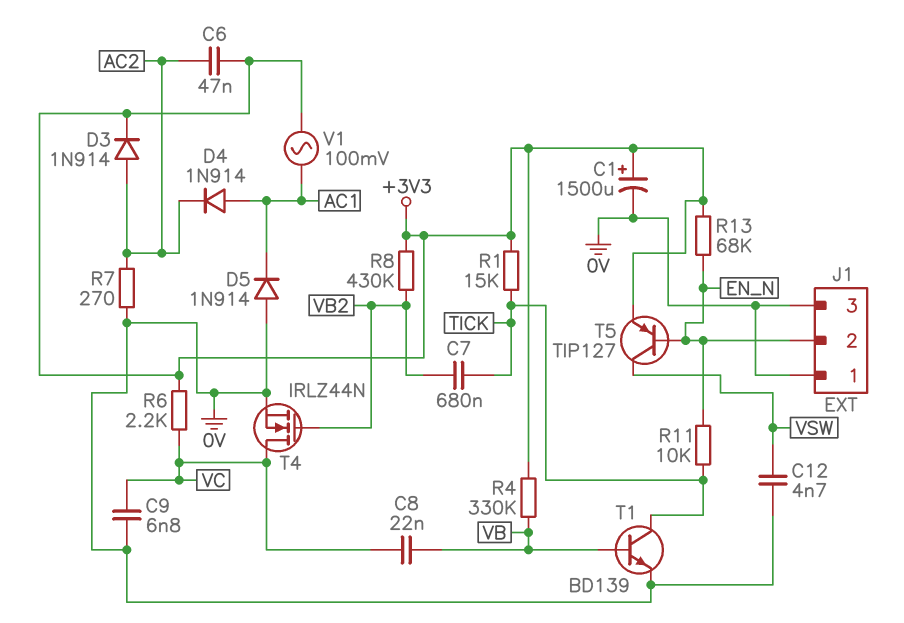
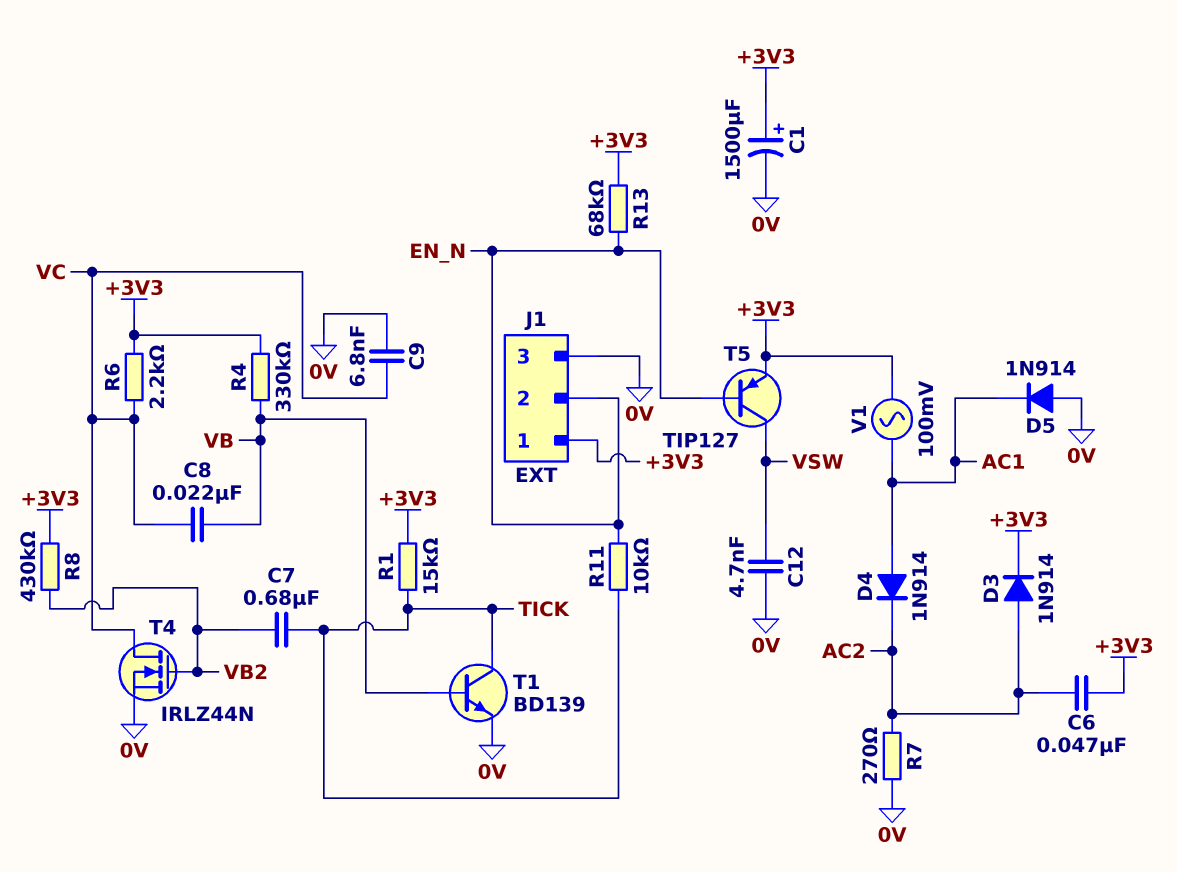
J1 pin 1: 0V -> +3V3

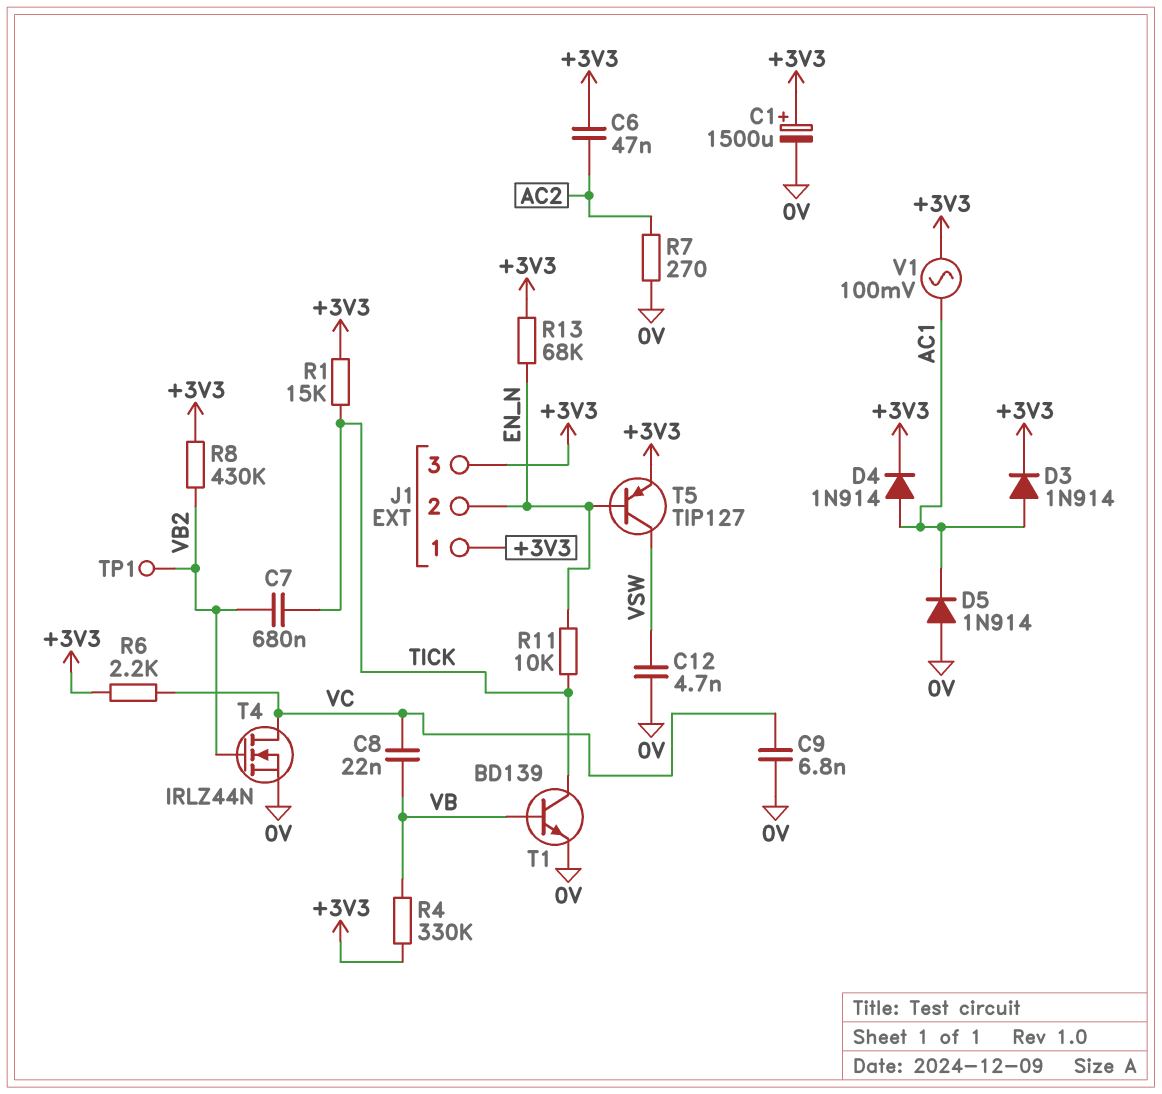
D3: diode 1N914 (A AC2, K +3V3) -> diode 1N914 (A AC1, K +3V3)
D4: diode 1N914 (A AC1, K AC2) -> diode 1N914 (A AC1, K +3V3)
J1 pin 3: 0V -> +3V3
TP1: none -> test point (VB2)

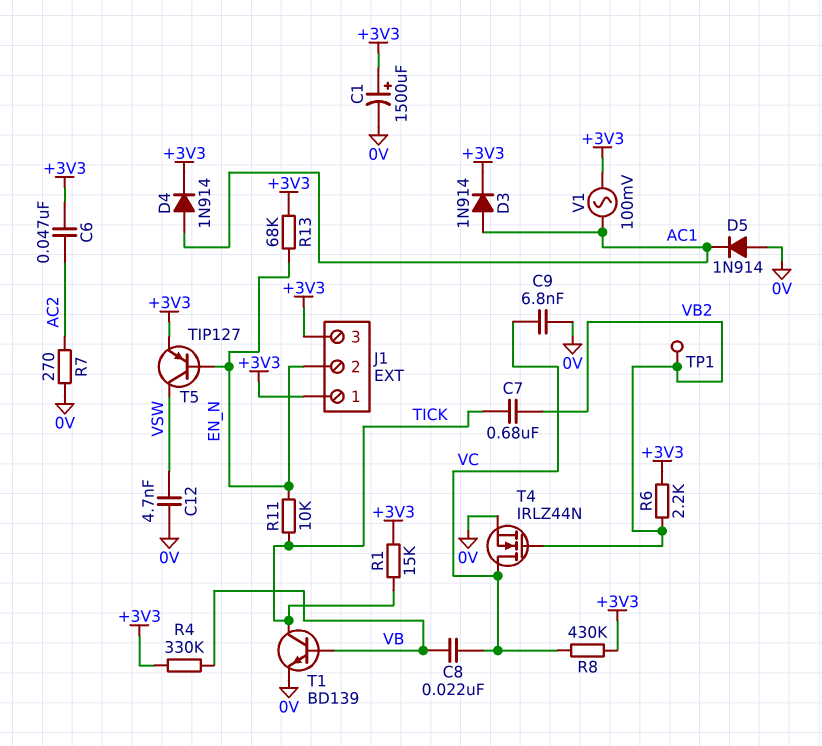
R6: 2.2k (+3V3, VC) -> 2.2k (+3V3, VB2)
R8: 430k (+3V3, VB2) -> 430k (+3V3, VC)

